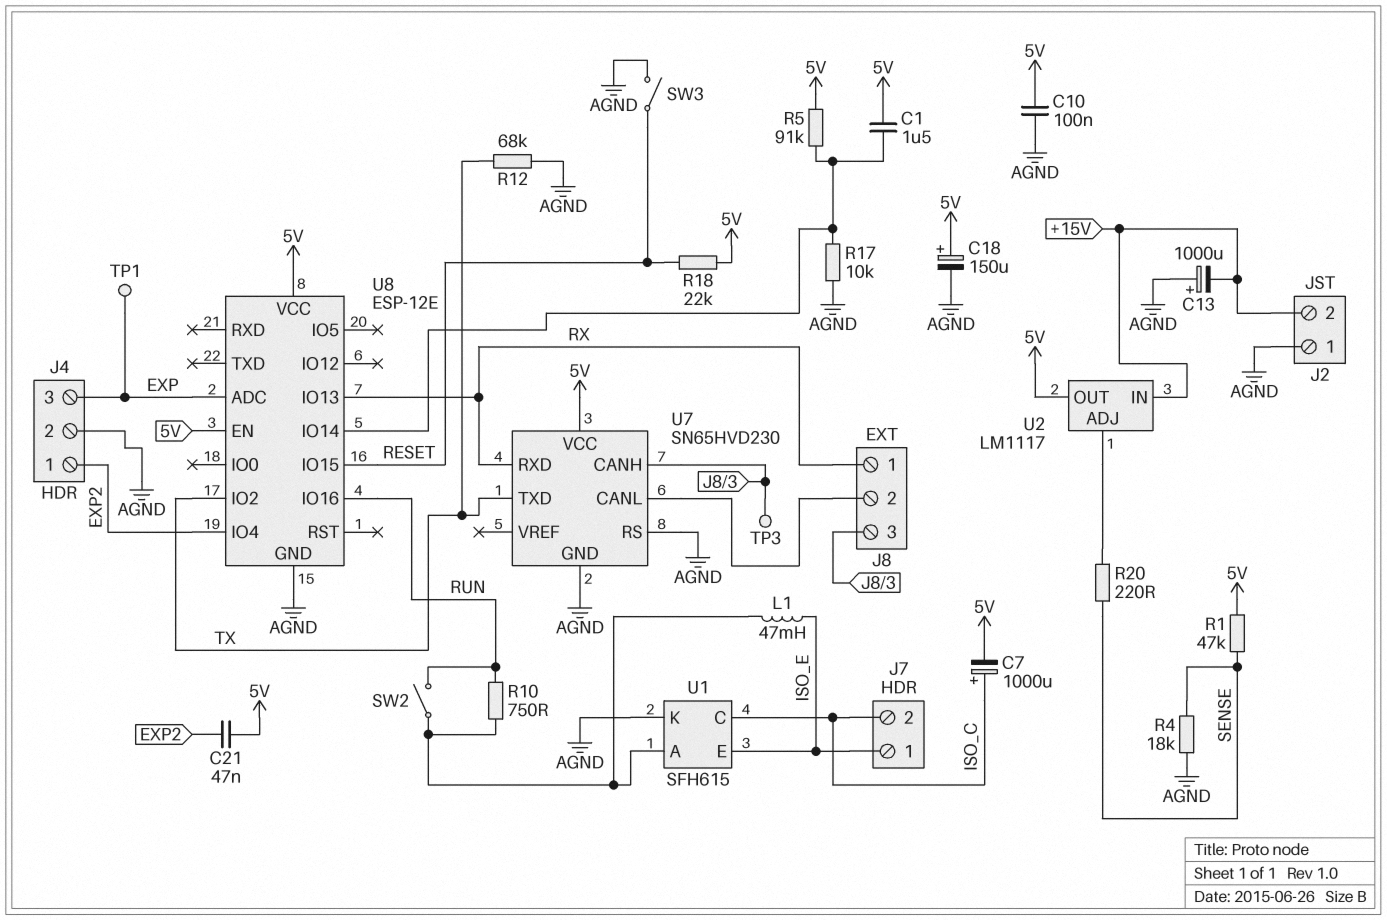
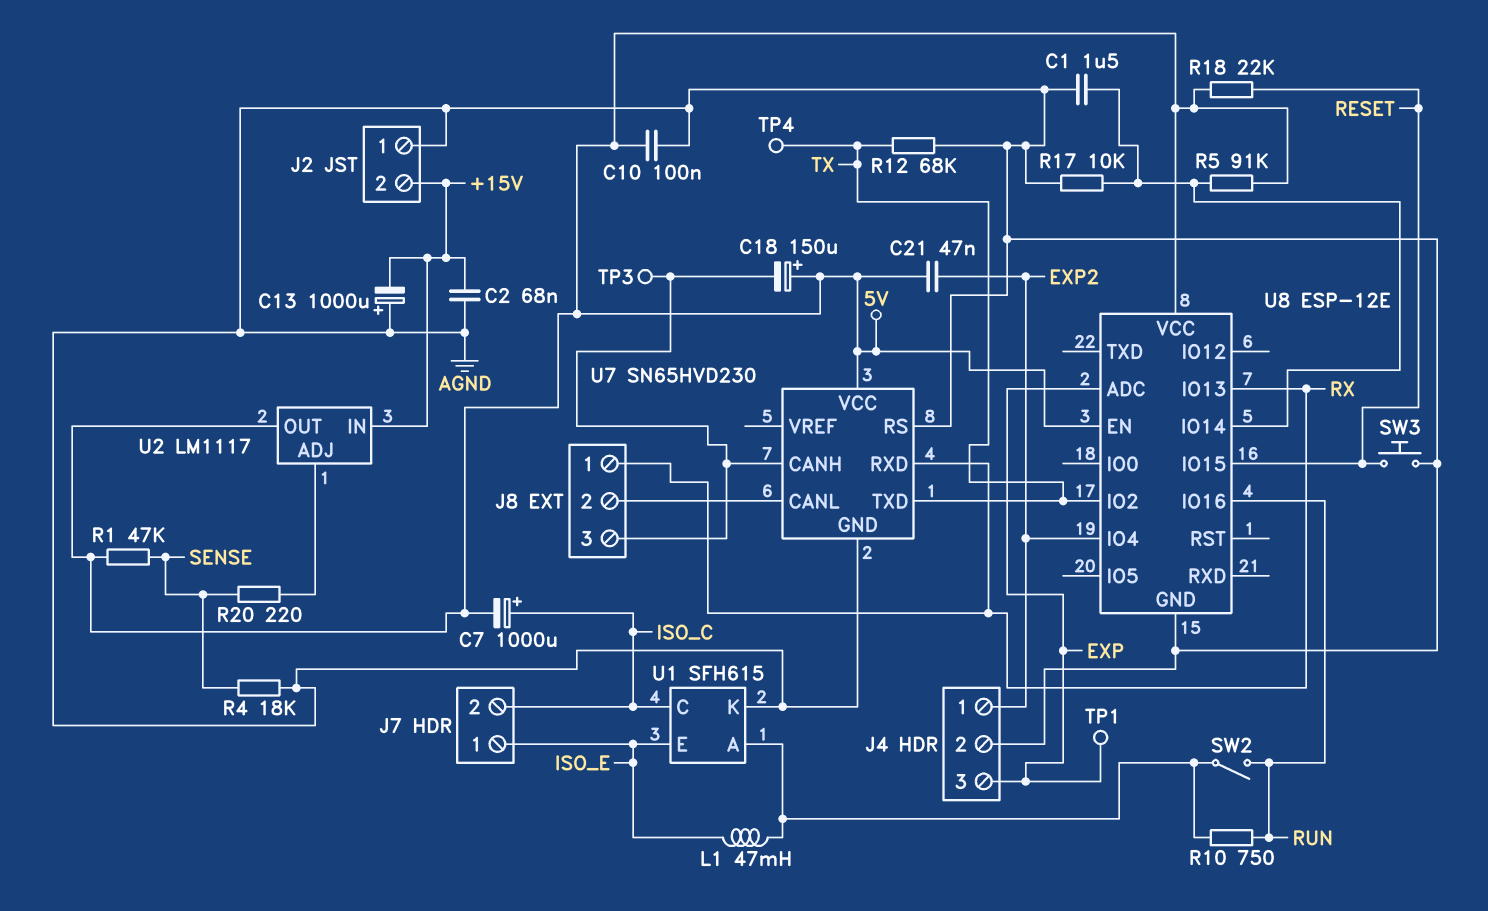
C1: 1.5uF (5V, U8/IO14) -> 1.5uF (AGND, U8/IO14)
C2: none -> 68nF (+15V, AGND)
C18: 150uF (plus 5V, minus AGND) -> 150uF (plus 5V, minus J8/3)
SW3: switch (AGND, RESET) -> button (AGND, RESET)
TP4: none -> test point (TX)

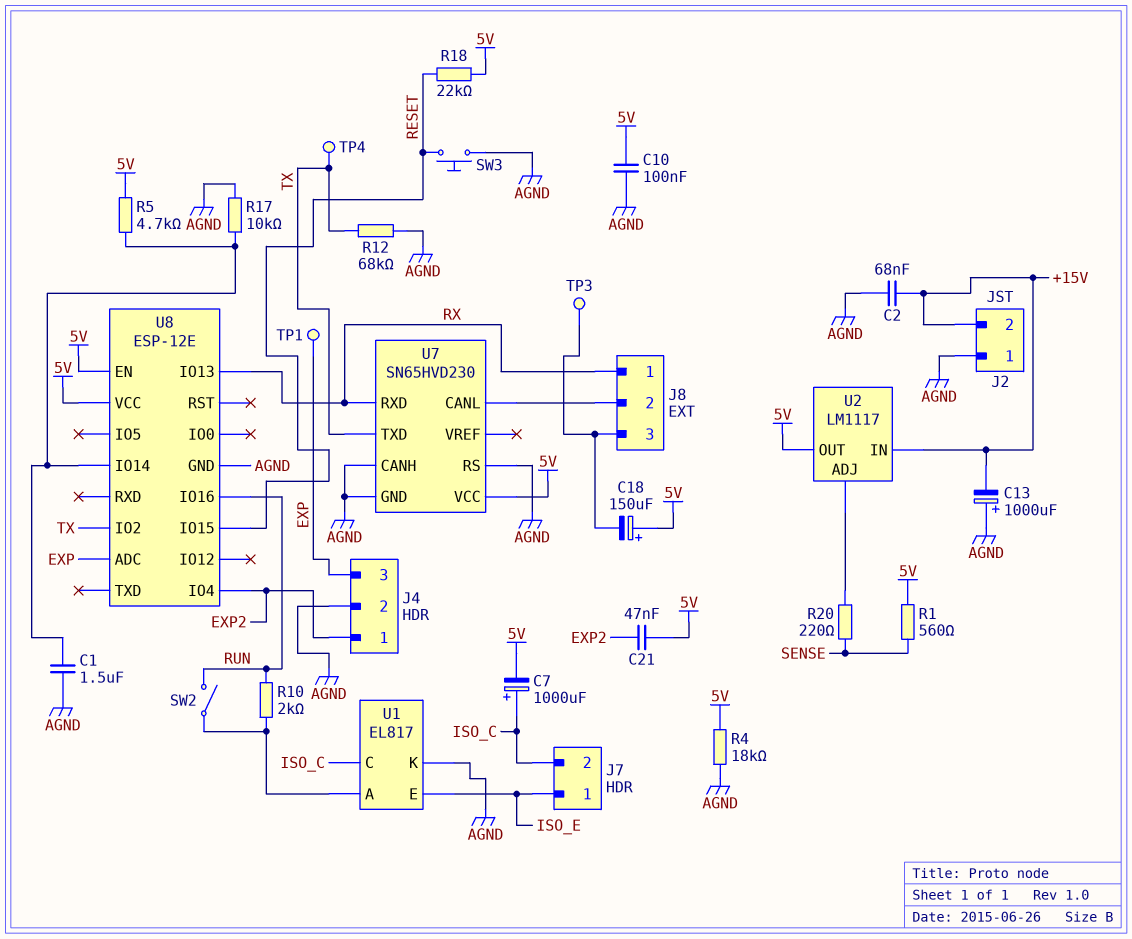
L1: 47mH (ISO_E, U1/A) -> none
R1: 47k (5V, SENSE) -> 560 (5V, SENSE)
R4: 18k (AGND, SENSE) -> 18k (5V, AGND)
R5: 91k (5V, U8/IO14) -> 4.7k (5V, U8/IO14)
R10: 750 (RUN, U1/A) -> 2k (RUN, U1/A)
U1: SFH615 -> EL817
U7 pin CANH: J8/3 -> AGND

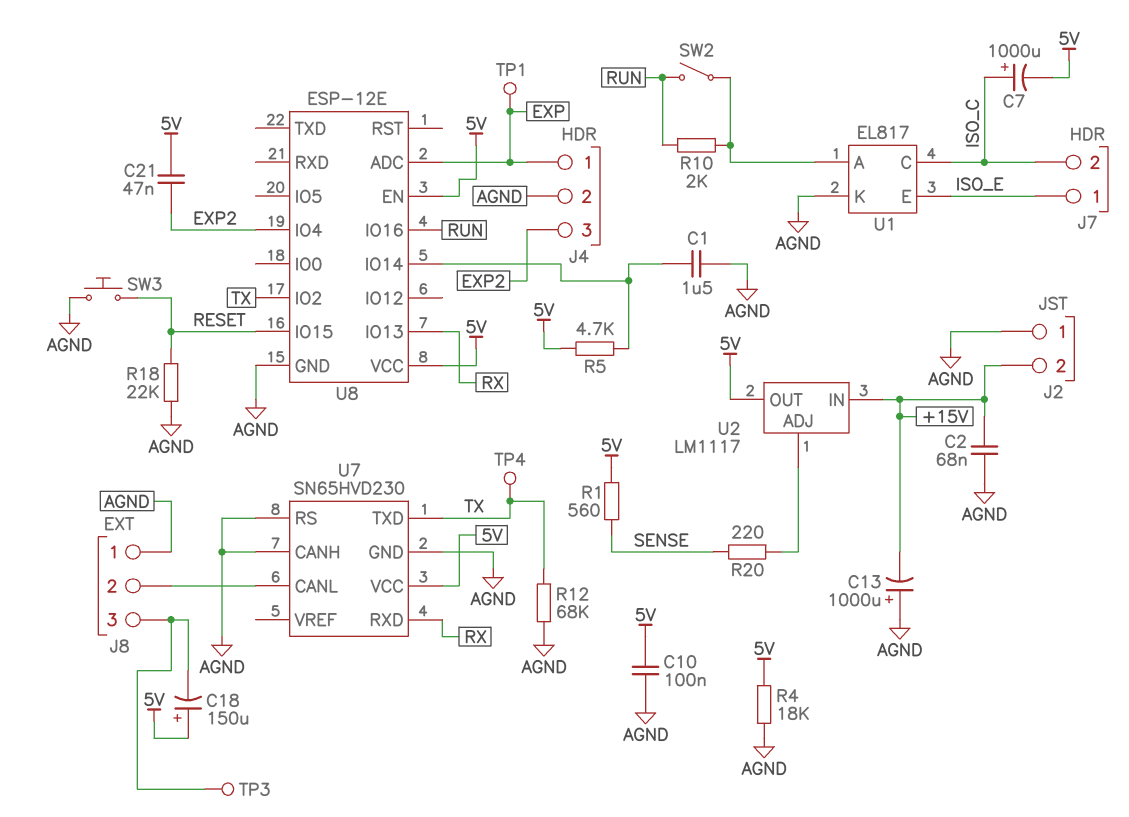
J4 pin 1: EXP2 -> EXP
J4 pin 3: EXP -> EXP2
J8 pin 1: RX -> AGND
R17: 10k (AGND, U8/IO14) -> none
R18: 22k (5V, RESET) -> 22k (AGND, RESET)

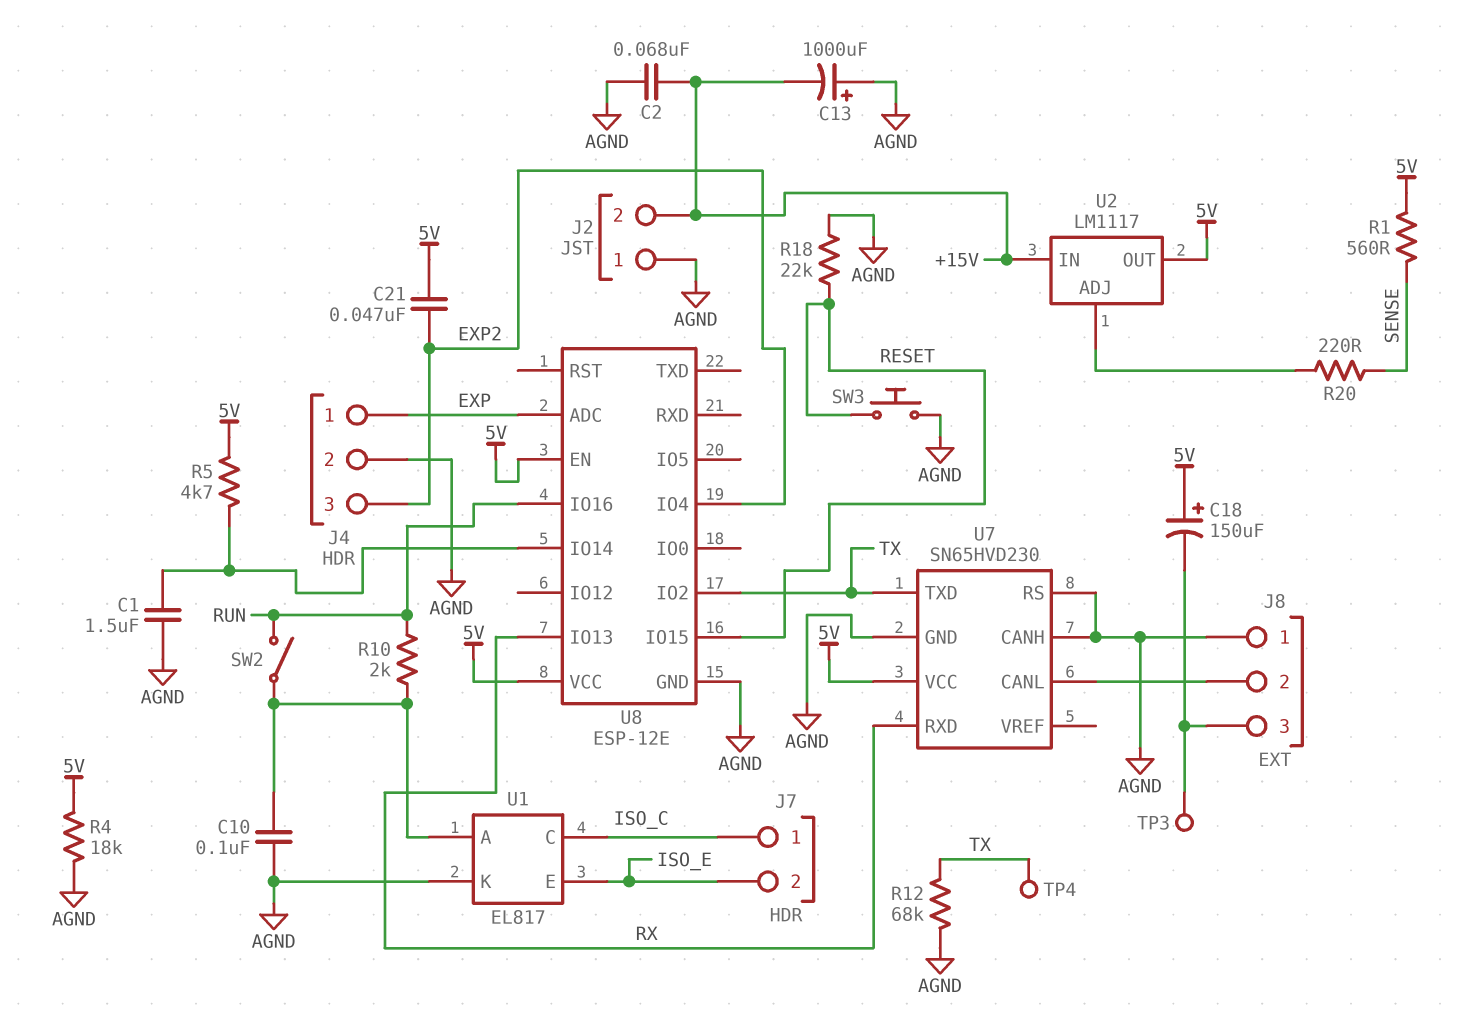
C7: 1000uF (plus ISO_C, minus 5V) -> none
C10: 100nF (5V, AGND) -> 100nF (AGND, U1/A)
J7 pin 1: ISO_E -> ISO_C
J7 pin 2: ISO_C -> ISO_E
TP1: test point (EXP) -> none

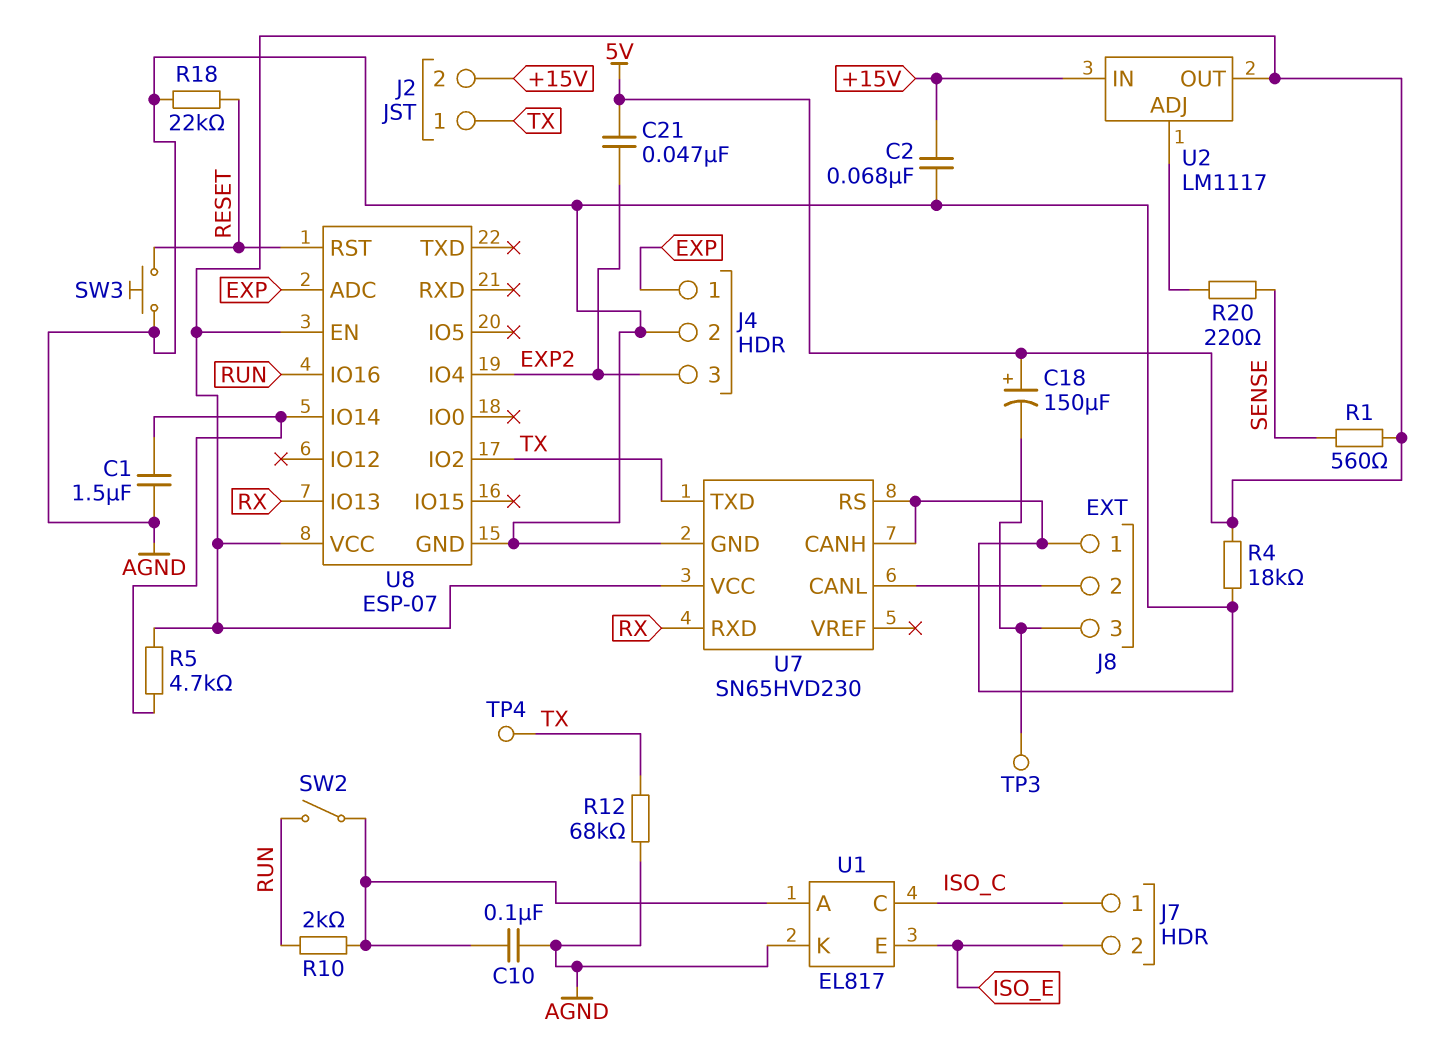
C13: 1000uF (plus AGND, minus +15V) -> none
J2 pin 1: AGND -> TX
U8: ESP-12E -> ESP-07
U8 pin IO15: RESET -> none
U8 pin RST: none -> RESET

